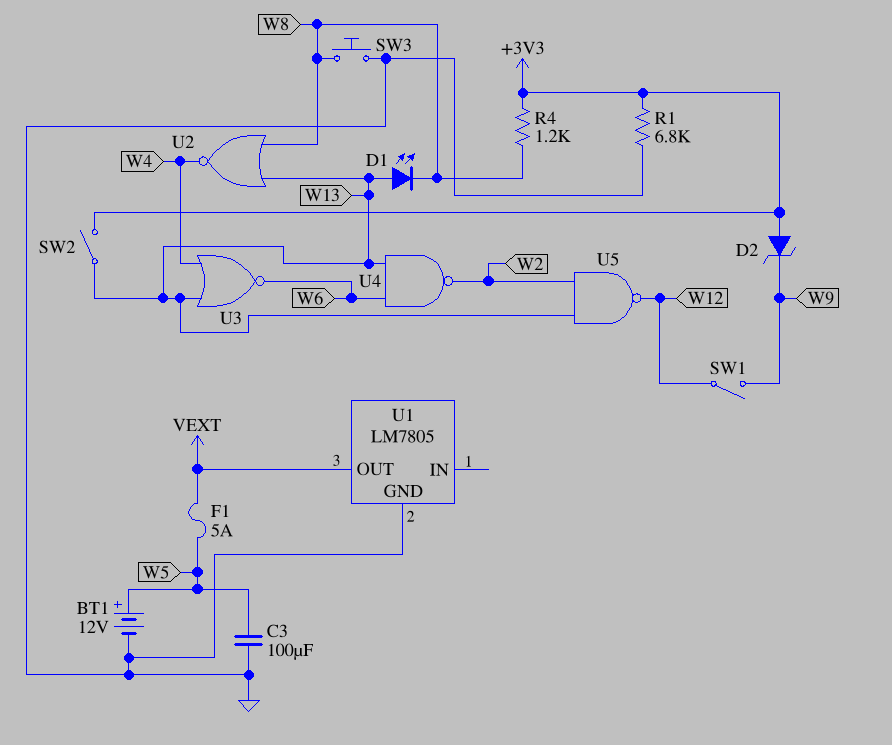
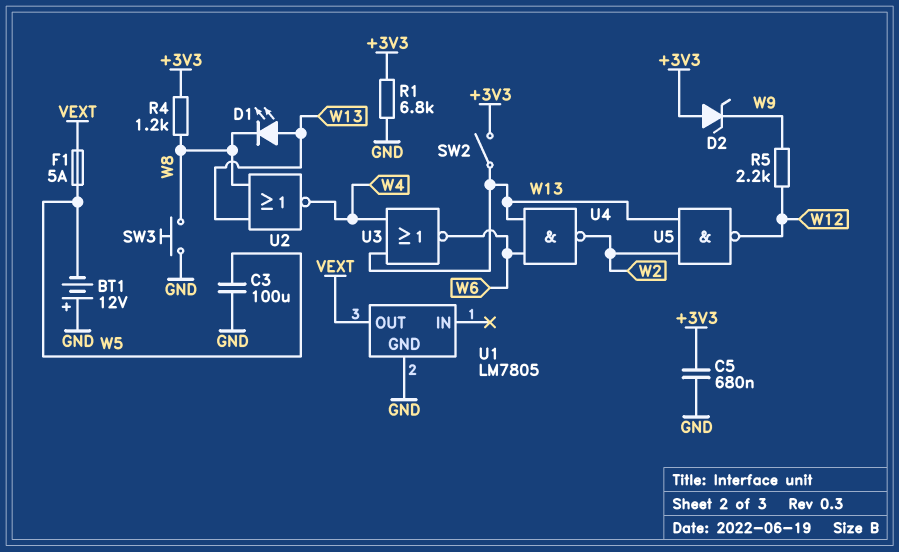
BT1: 12V (plus W5, minus GND) -> 12V (plus GND, minus W5)
C5: none -> 680nF (+3V3, GND)
R5: none -> 2.2k (W9, W12)
SW1: switch (W9, W12) -> none

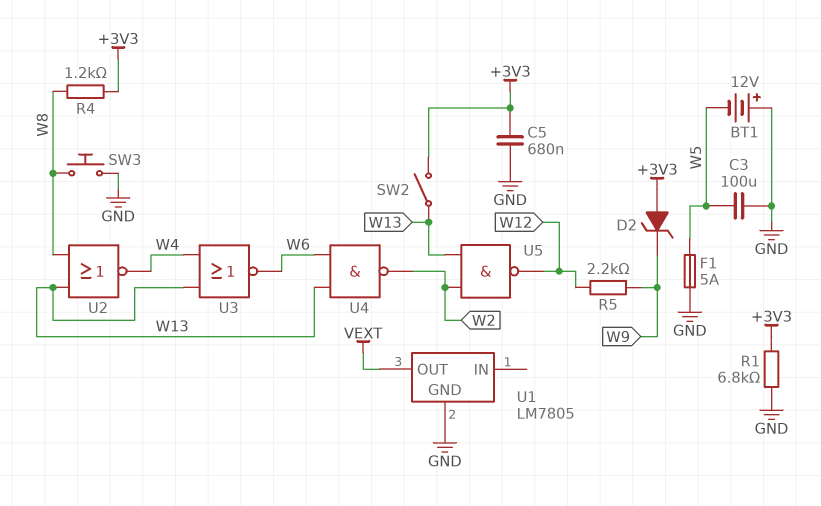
D1: LED (A W13, K W8) -> none
F1: 5A (VEXT, W5) -> 5A (GND, W5)

